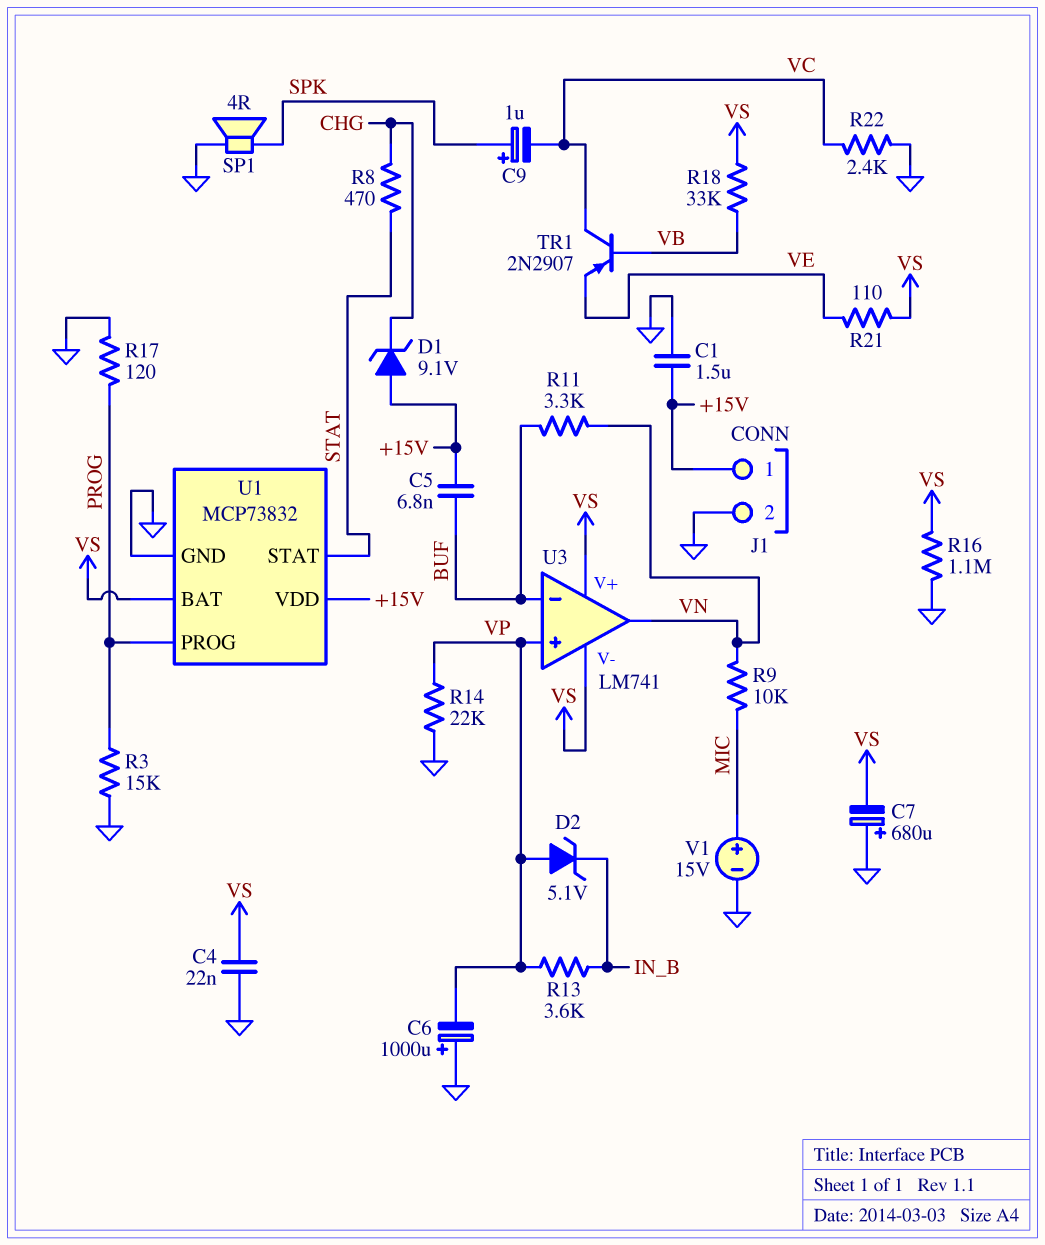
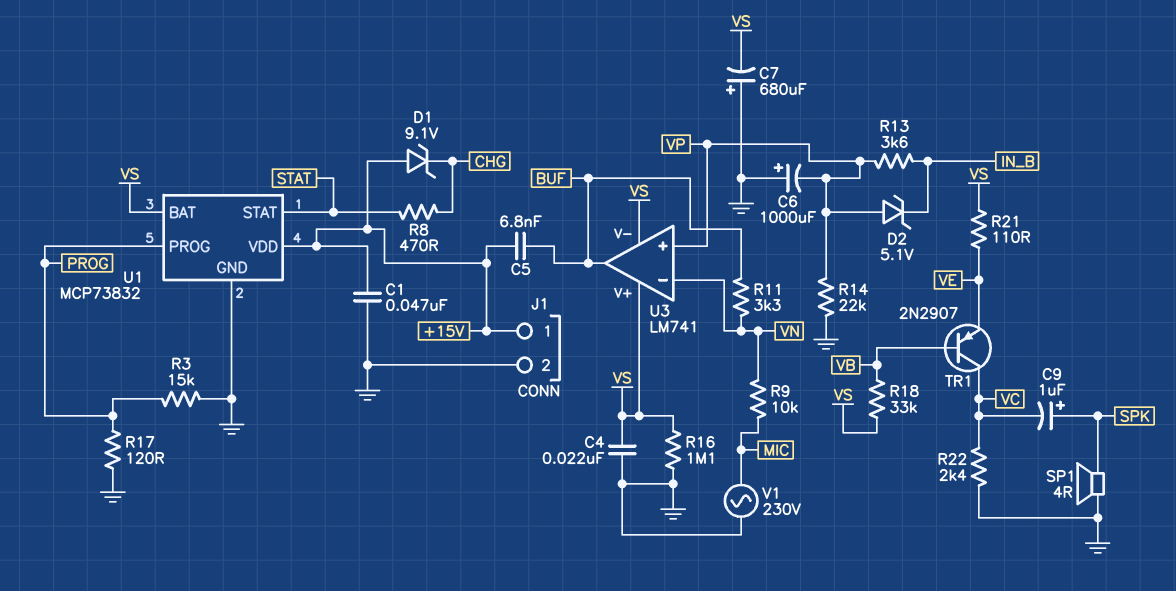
C1: 1.5uF (+15V, GND) -> 47nF (+15V, GND)
U3 pin in-: BUF -> VN
U3 pin out: VN -> BUF
V1: 15V (plus MIC, minus GND) -> AC 230V (GND, MIC)

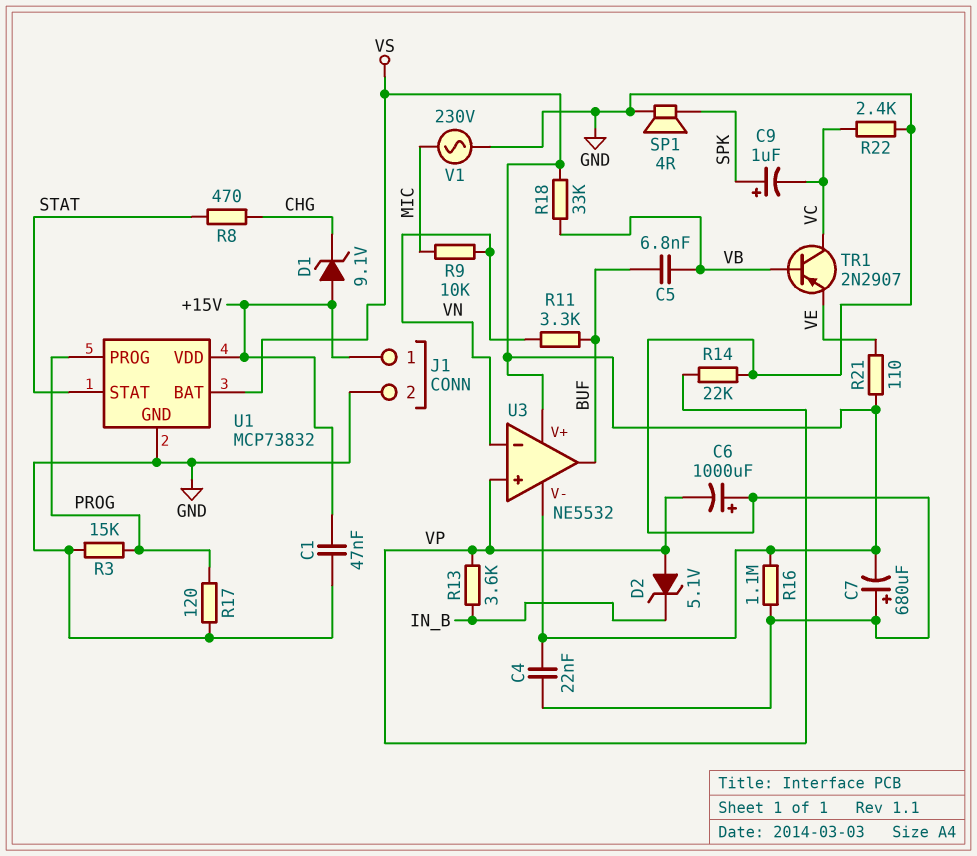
C5: 6.8nF (+15V, BUF) -> 6.8nF (BUF, VB)
U3: LM741 -> NE5532

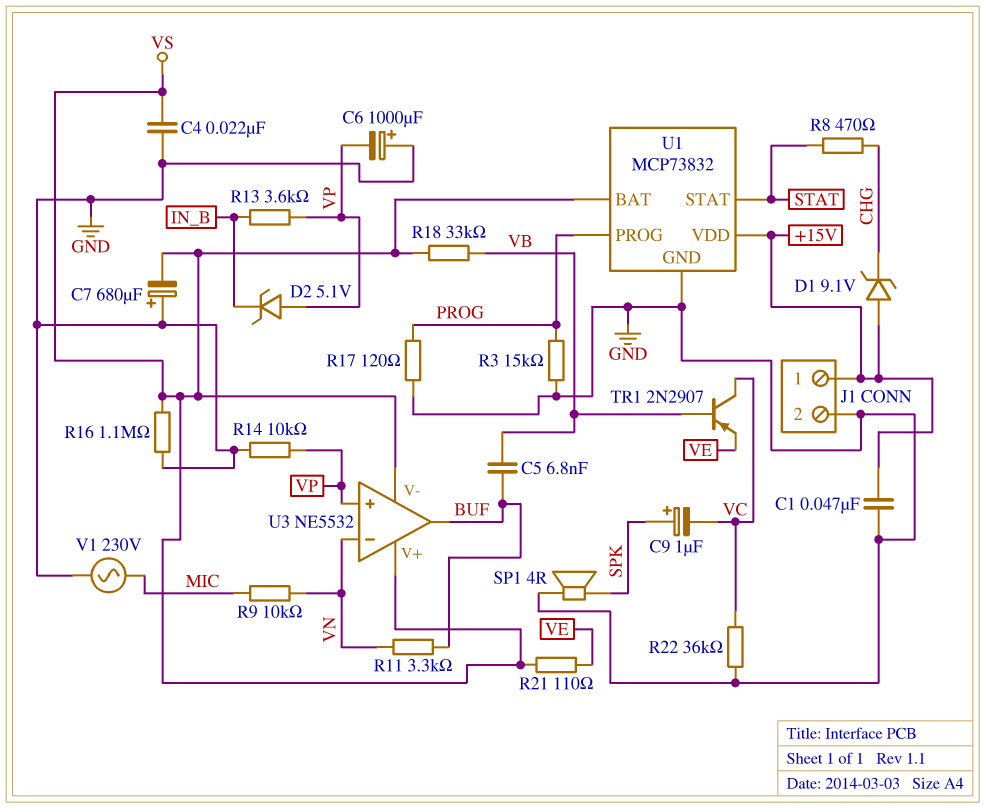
R14: 22k (GND, VP) -> 10k (GND, VP)
R22: 2.4k (GND, VC) -> 36k (GND, VC)

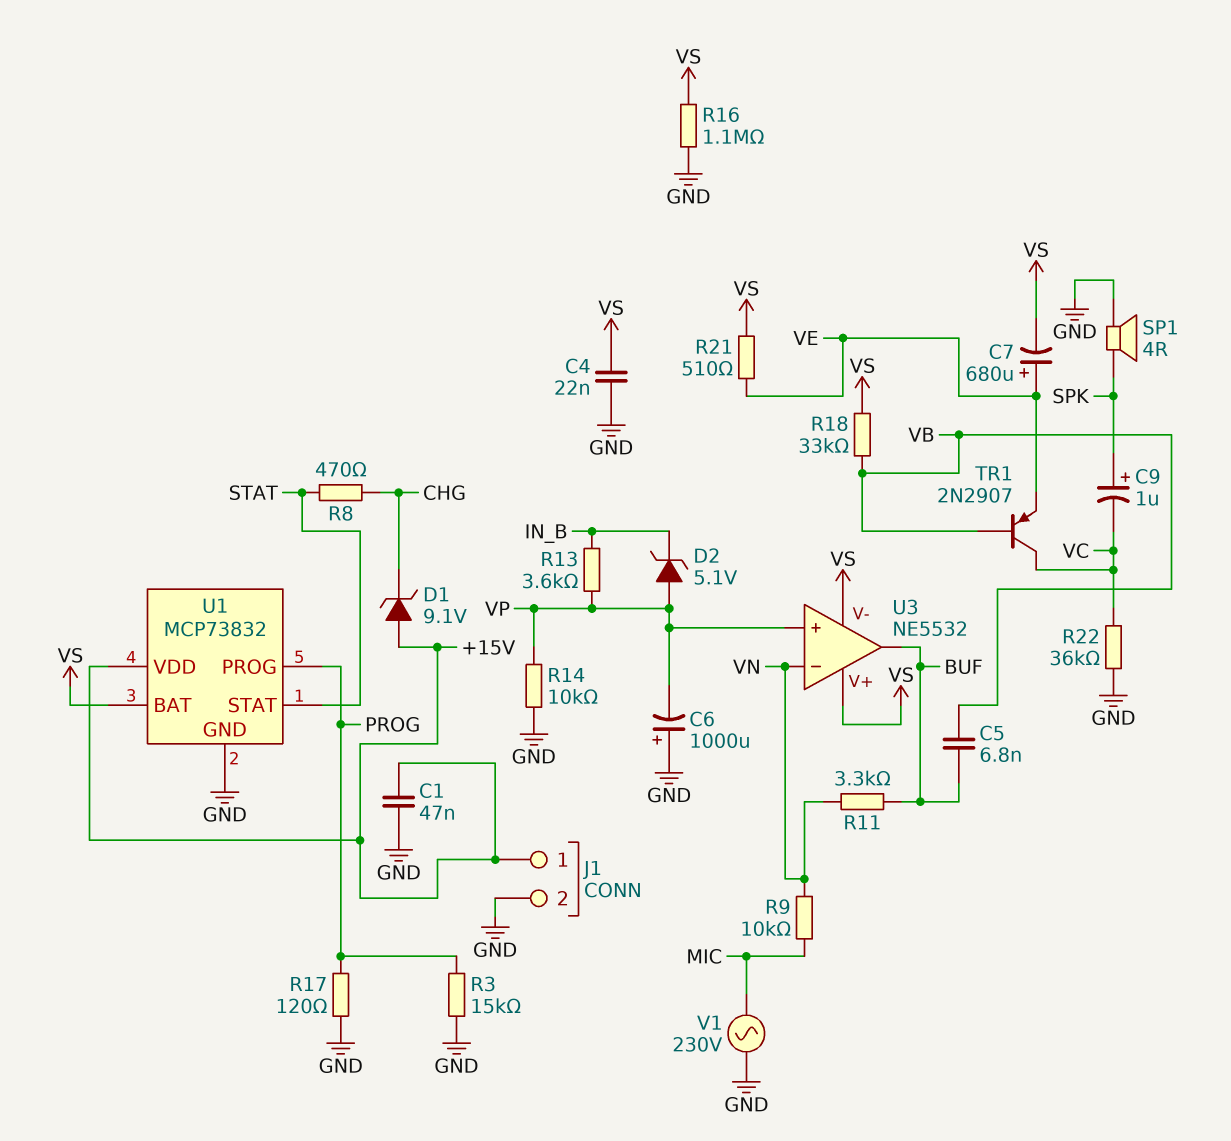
C7: 680uF (plus GND, minus VS) -> 680uF (plus VE, minus VS)
R21: 110 (VE, VS) -> 510 (VE, VS)

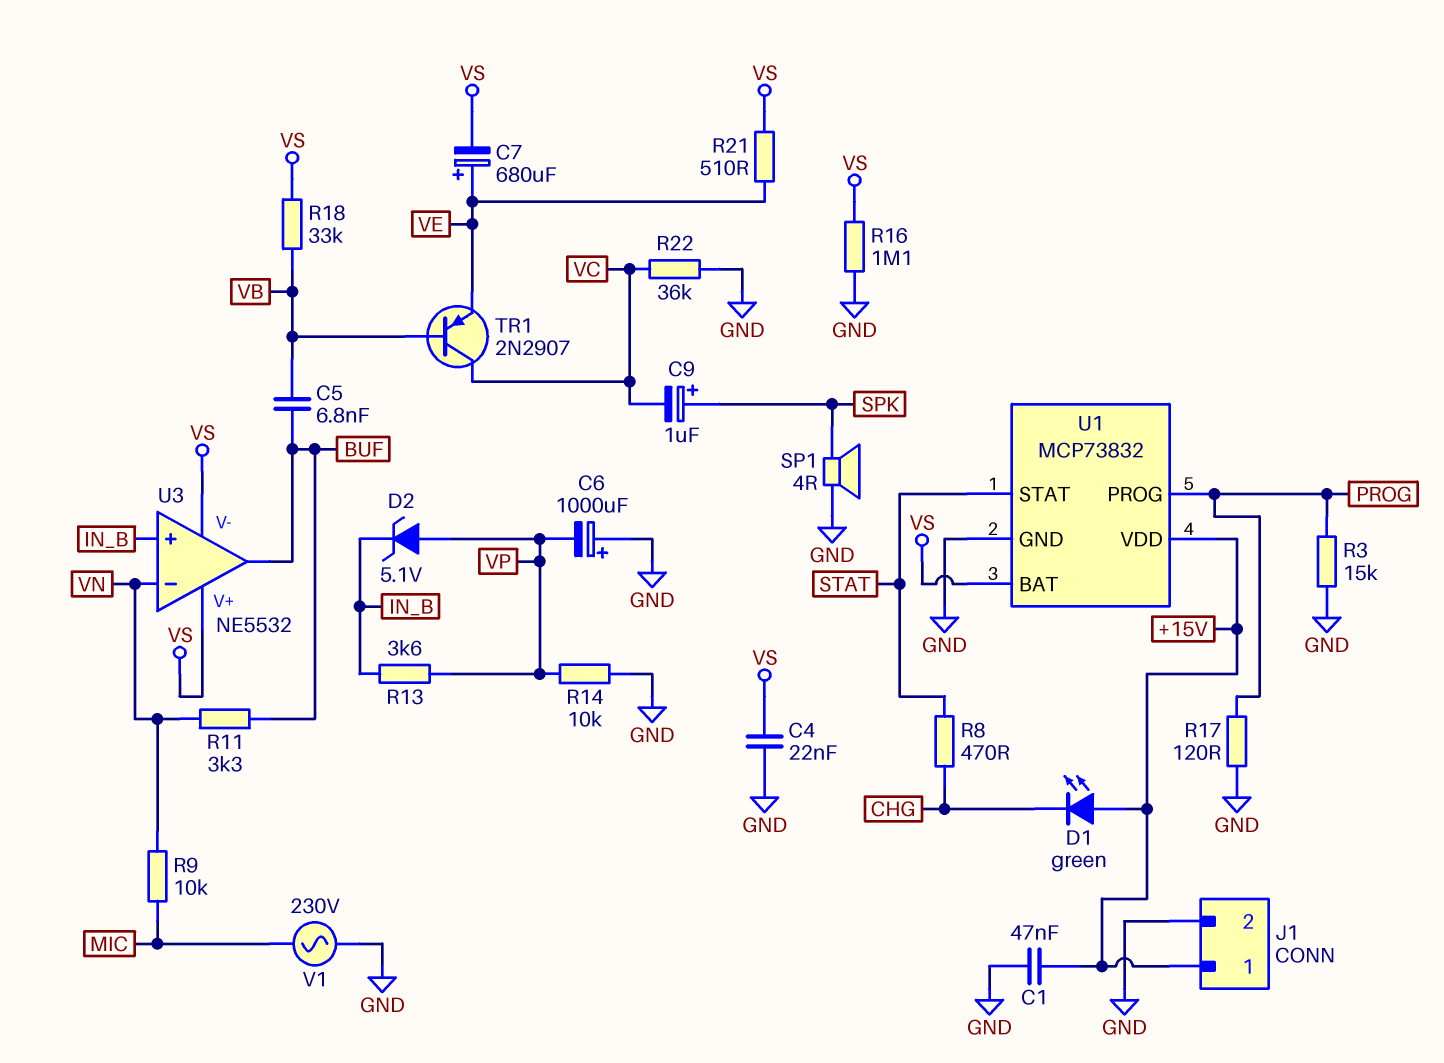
D1: zener 9.1V (A +15V, K CHG) -> LED green (A +15V, K CHG)
U3 pin in+: VP -> IN_B

